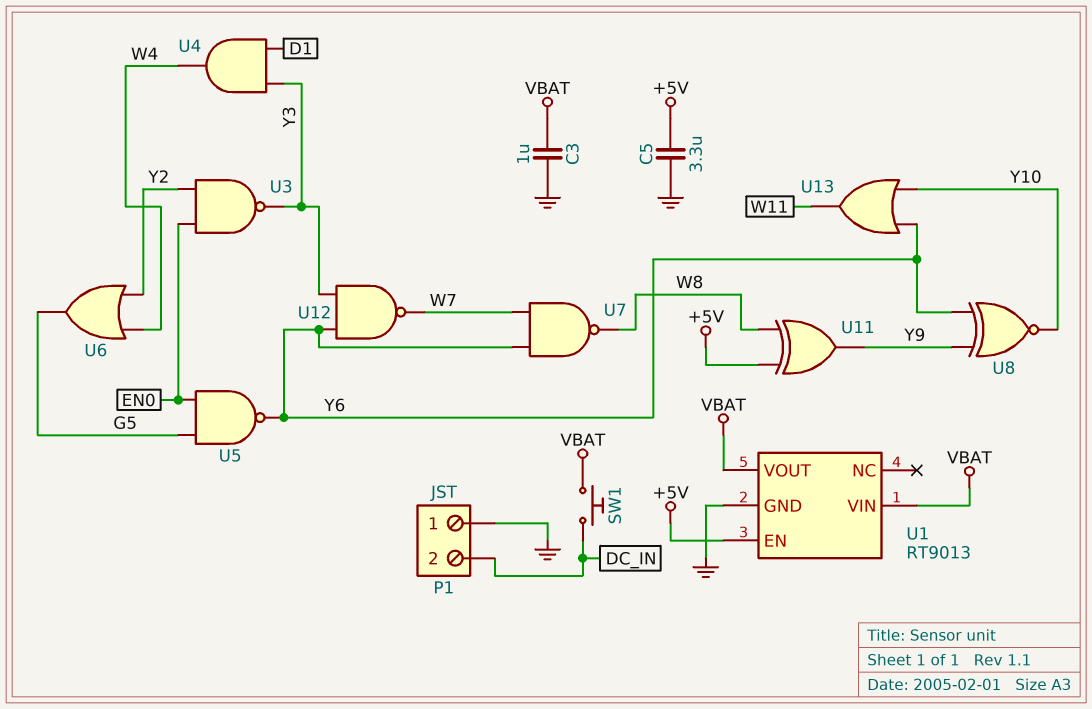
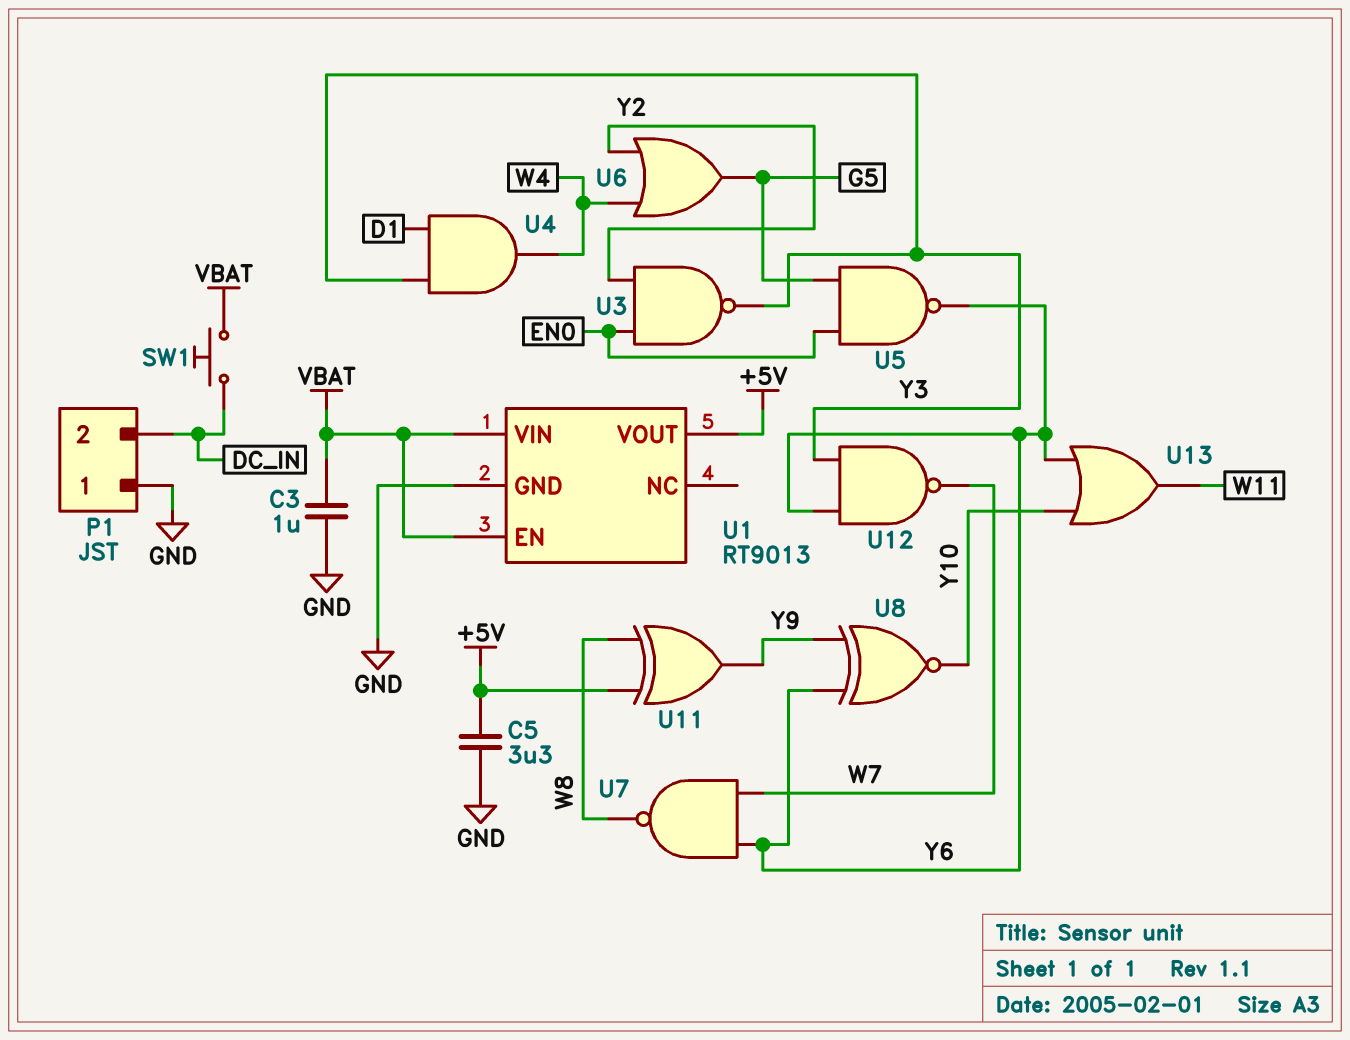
U1 pin EN: +5V -> VBAT
U1 pin VOUT: VBAT -> +5V

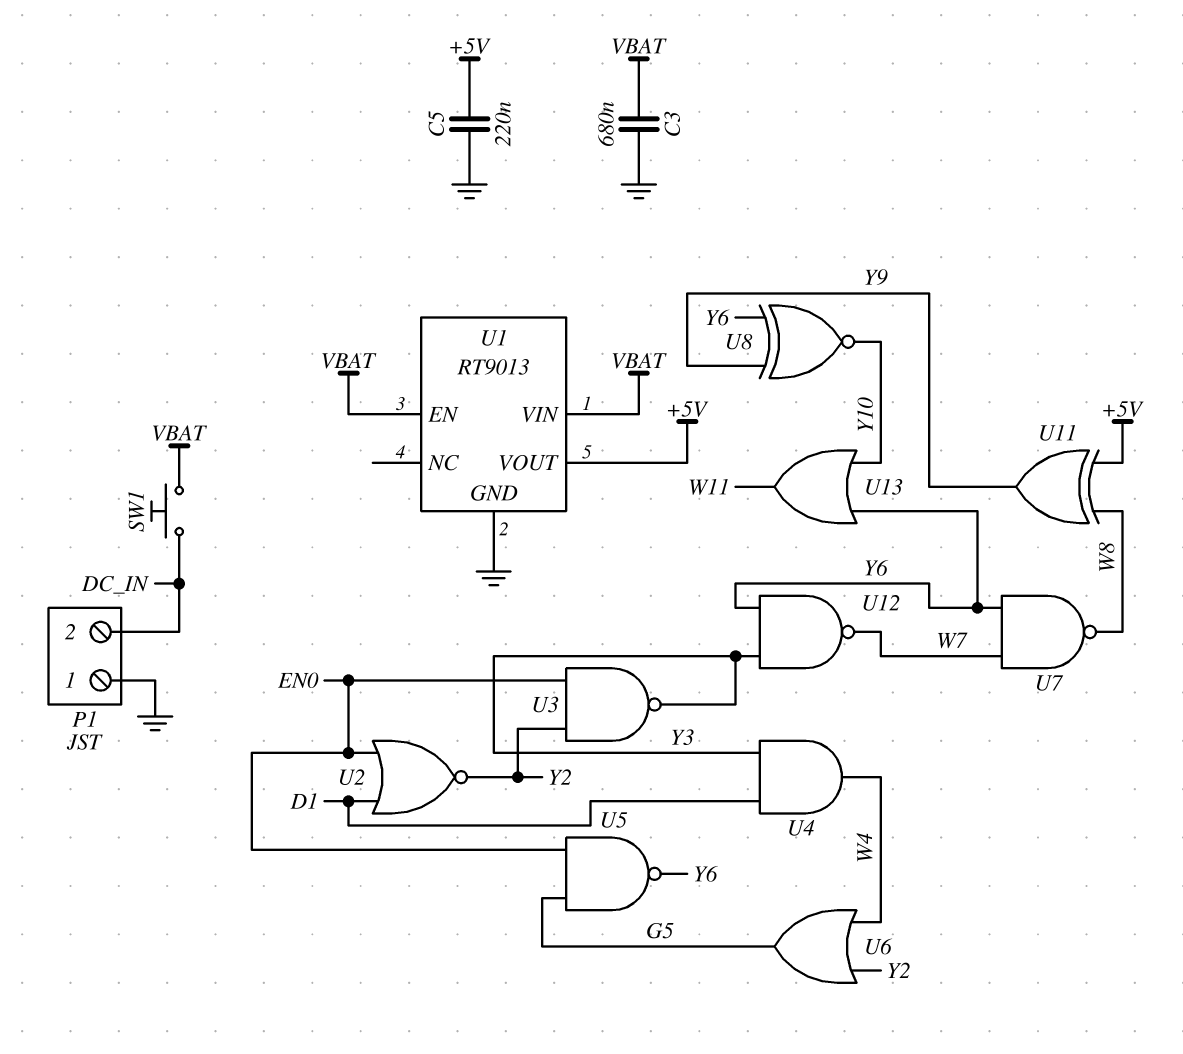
C3: 1uF (GND, VBAT) -> 680nF (GND, VBAT)
C5: 3.3uF (+5V, GND) -> 220nF (+5V, GND)
U2: none -> NOR (in D1, in EN0, out Y2)

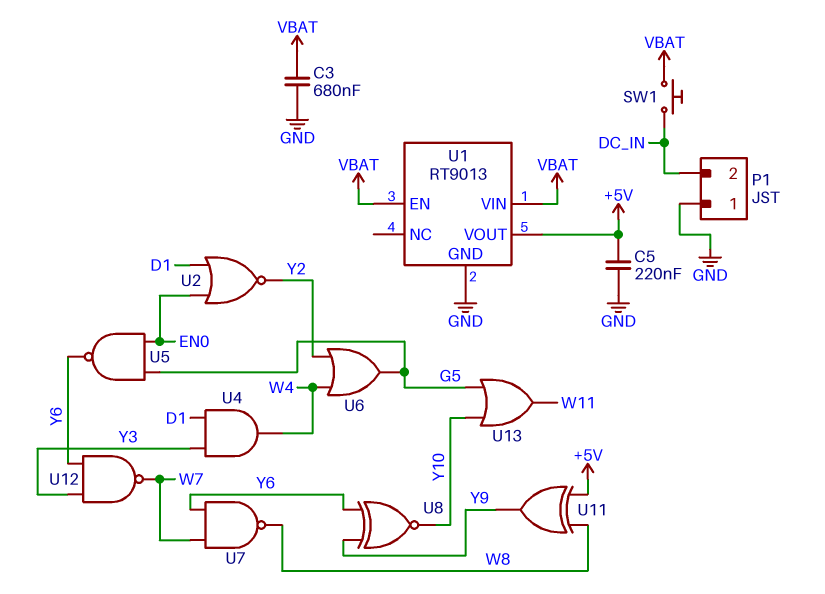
U3: NAND (in EN0, in Y2, out Y3) -> none
U13: OR (in Y6, in Y10, out W11) -> OR (in G5, in Y10, out W11)

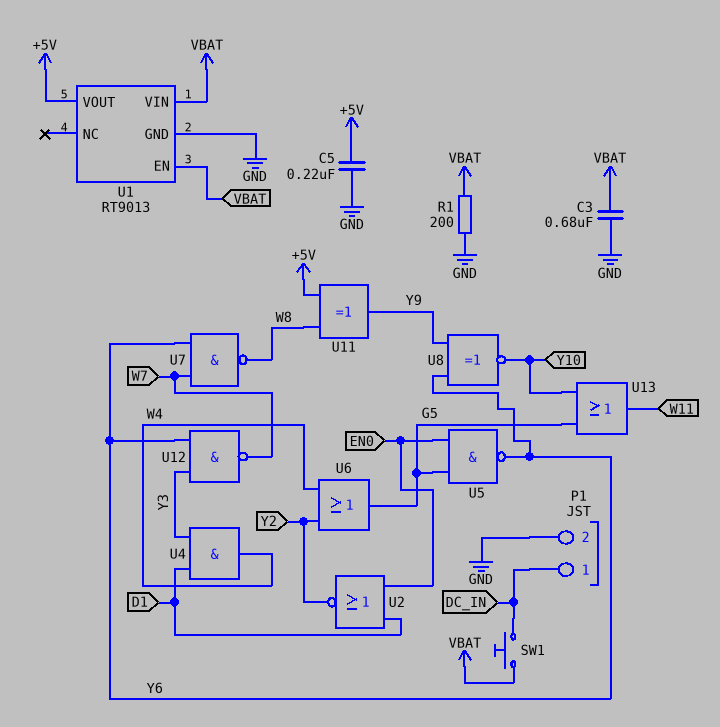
P1 pin 1: GND -> DC_IN
P1 pin 2: DC_IN -> GND
R1: none -> 200 (GND, VBAT)

